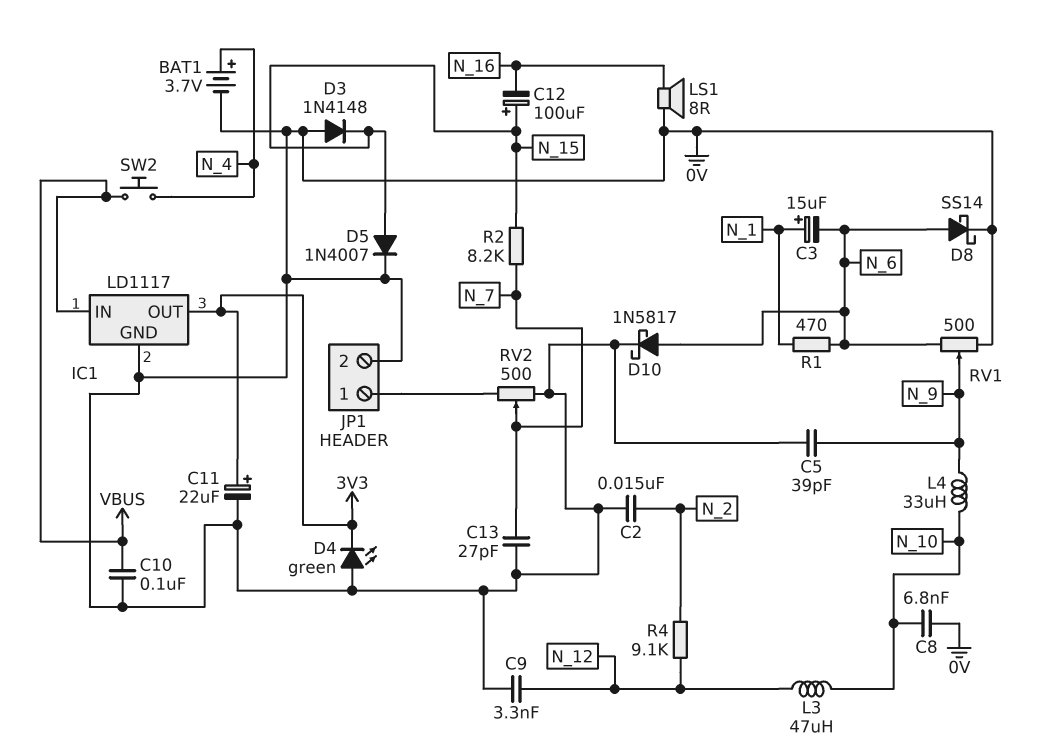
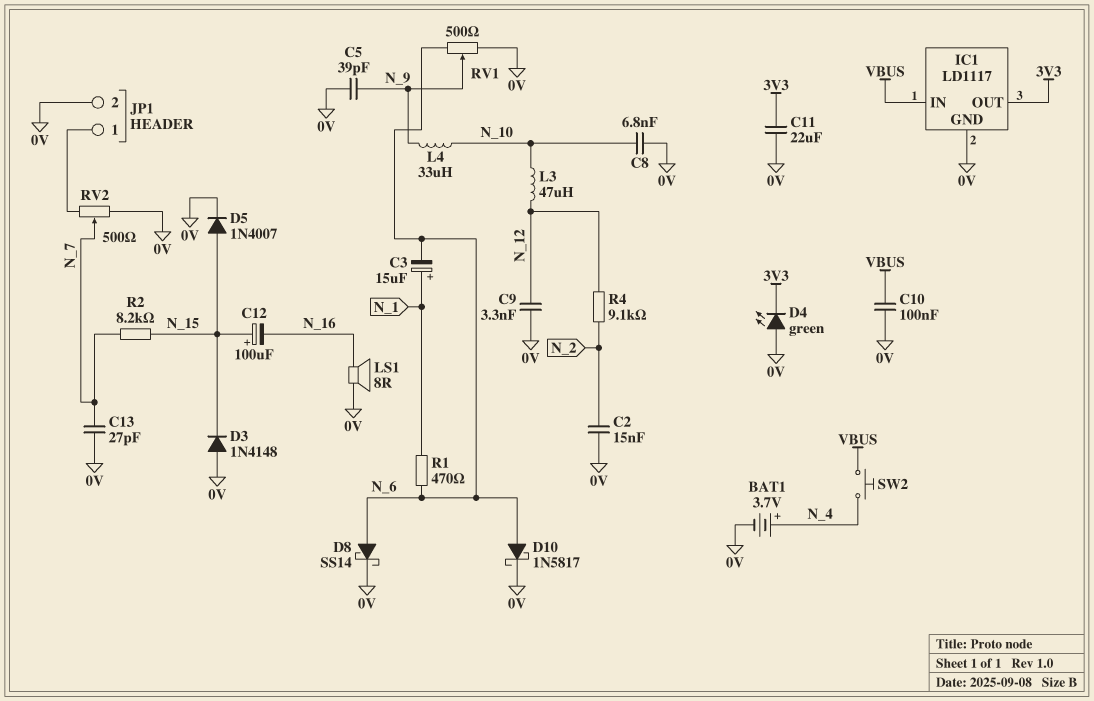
C11: 22uF (plus 3V3, minus 0V) -> 22uF (0V, 3V3)

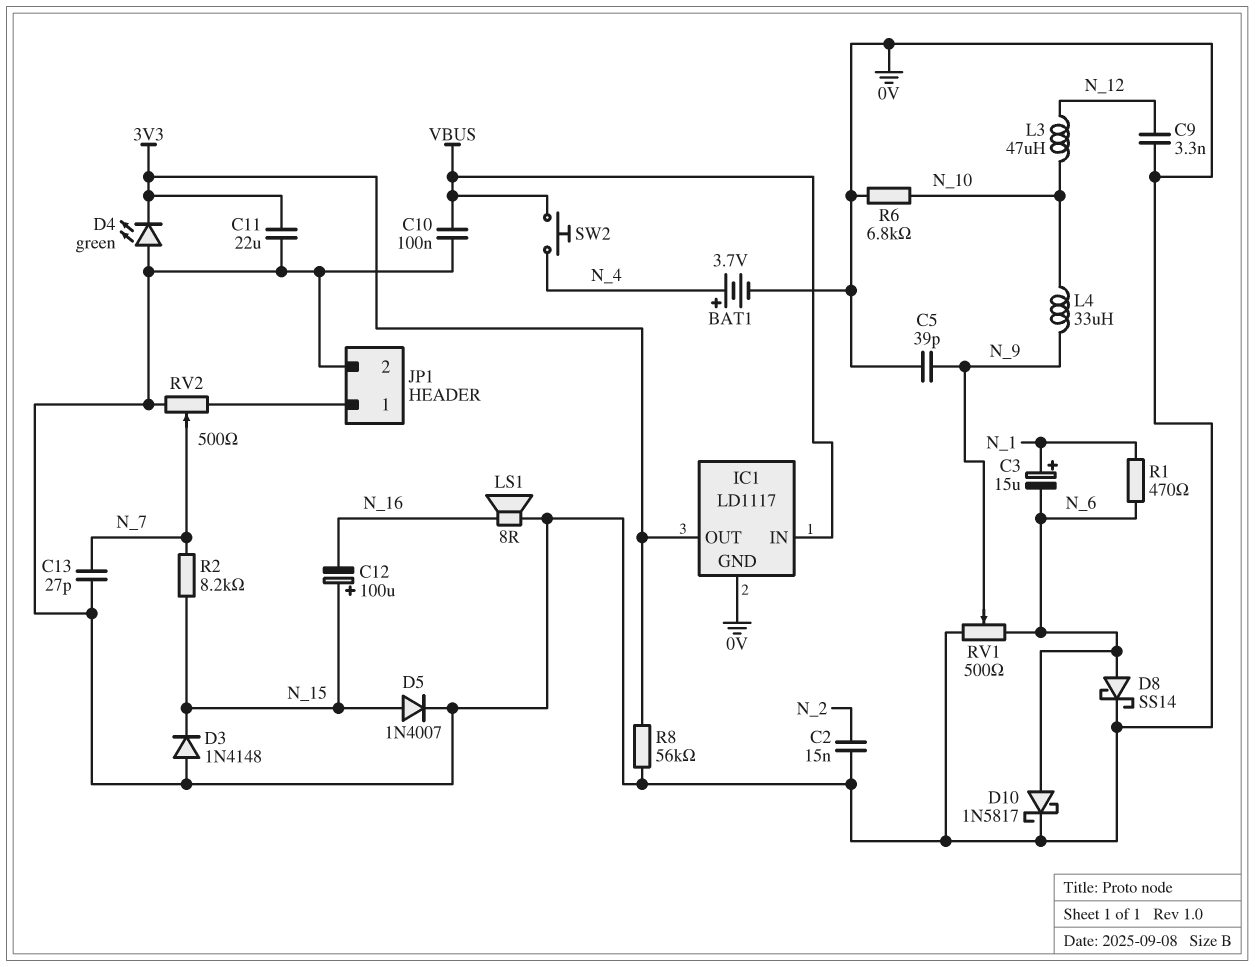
C8: 6.8nF (0V, N_10) -> none
R4: 9.1k (N_2, N_12) -> none
R6: none -> 6.8k (0V, N_10)
R8: none -> 56k (0V, 3V3)

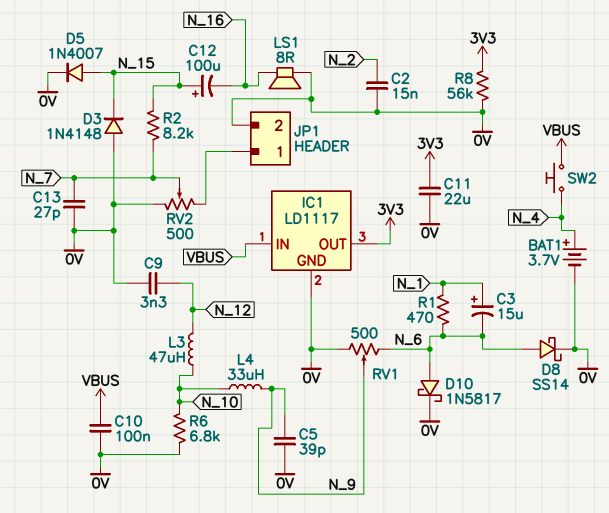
D4: LED green (A 0V, K 3V3) -> none

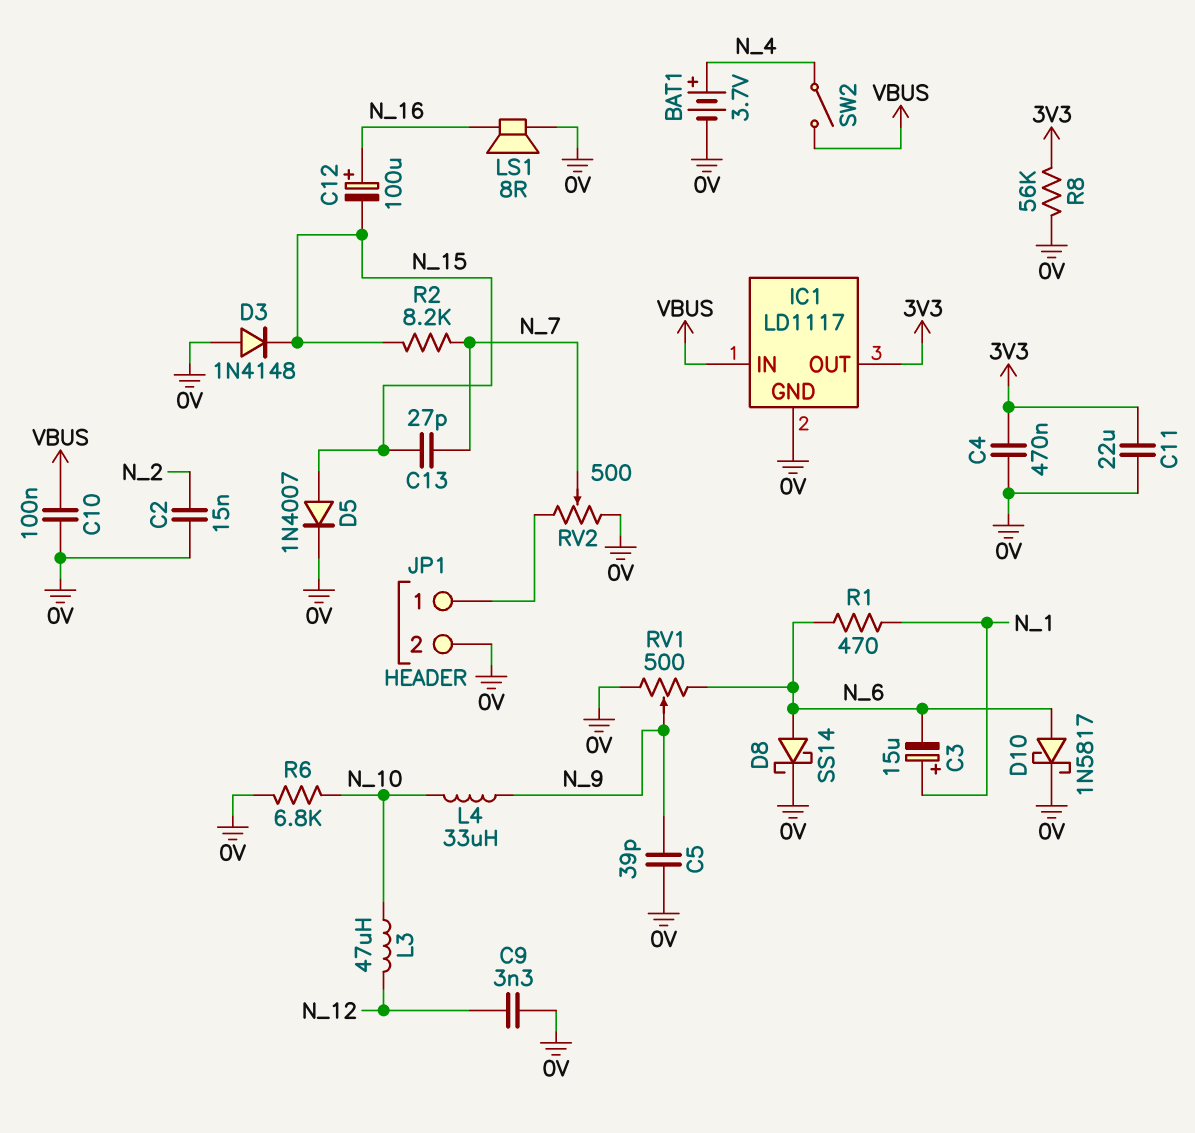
C4: none -> 470nF (0V, 3V3)
C12: 100uF (plus N_15, minus N_16) -> 100uF (plus N_16, minus N_15)
C13: 27pF (0V, N_7) -> 27pF (N_7, N_15)
SW2: button (N_4, VBUS) -> switch (N_4, VBUS)

